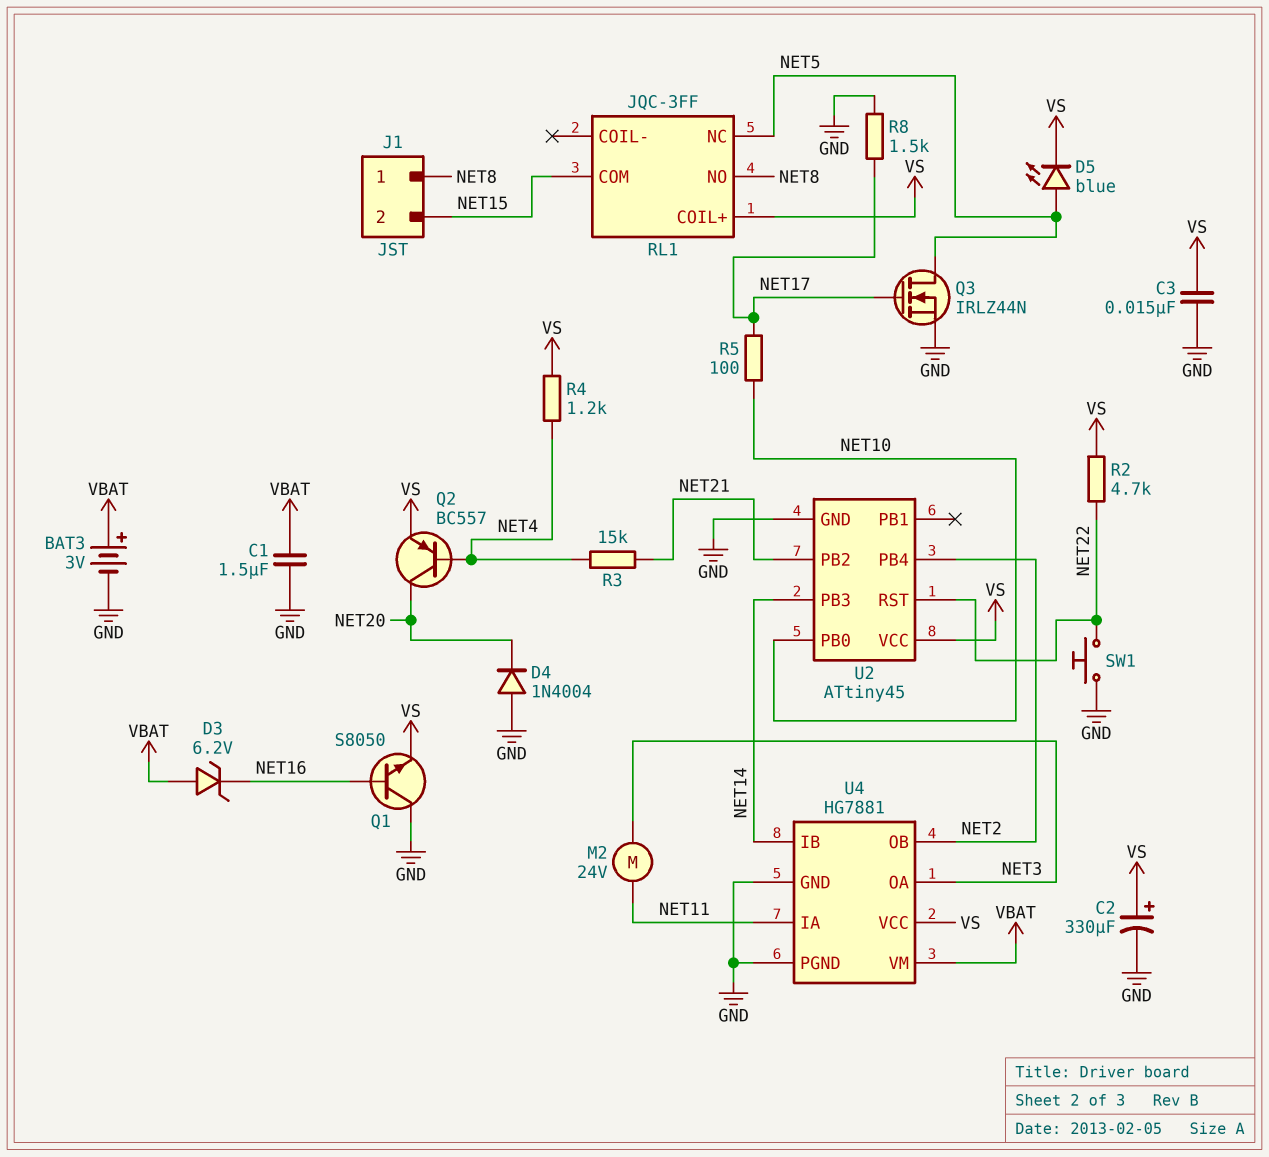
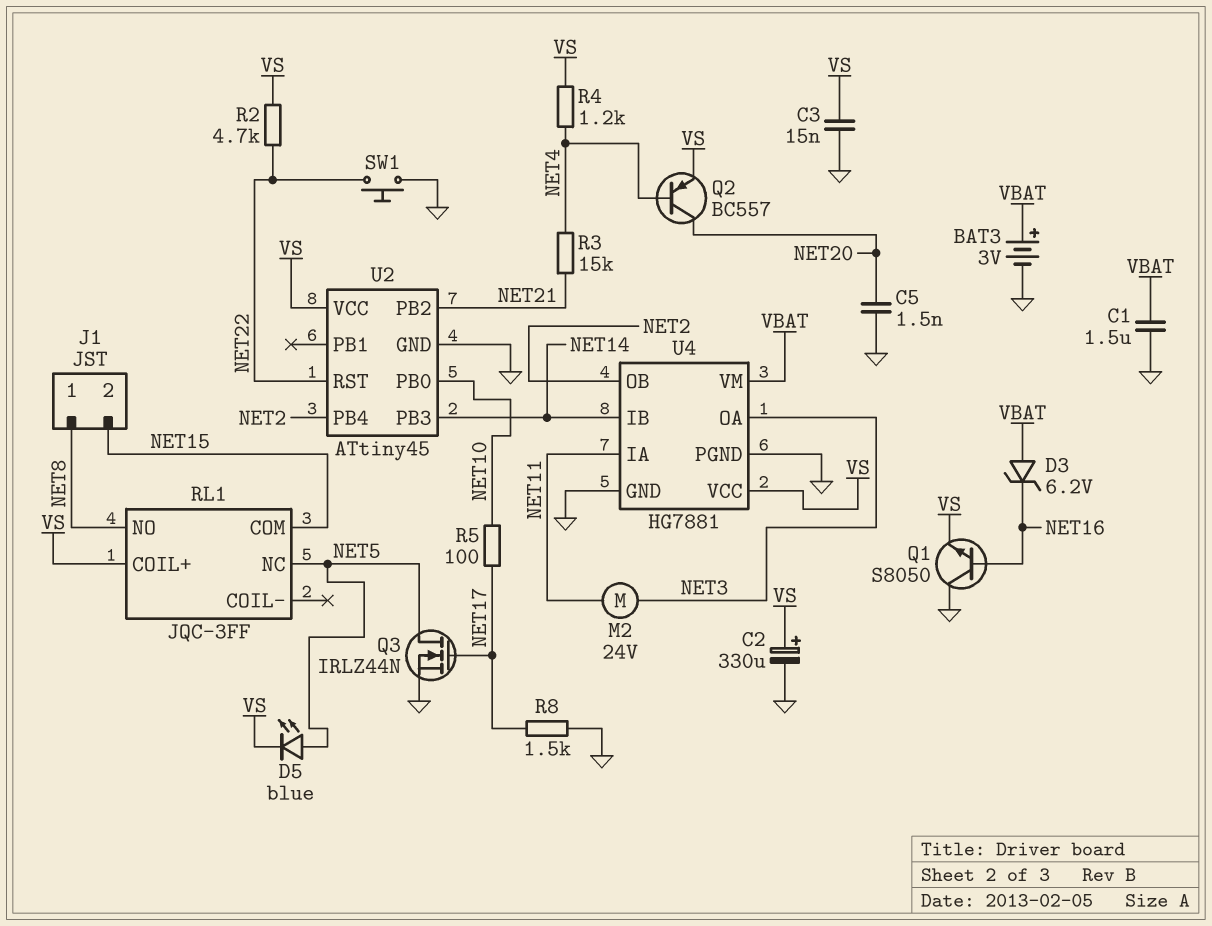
C5: none -> 1.5nF (GND, NET20)
D4: diode 1N4004 (A GND, K NET20) -> none

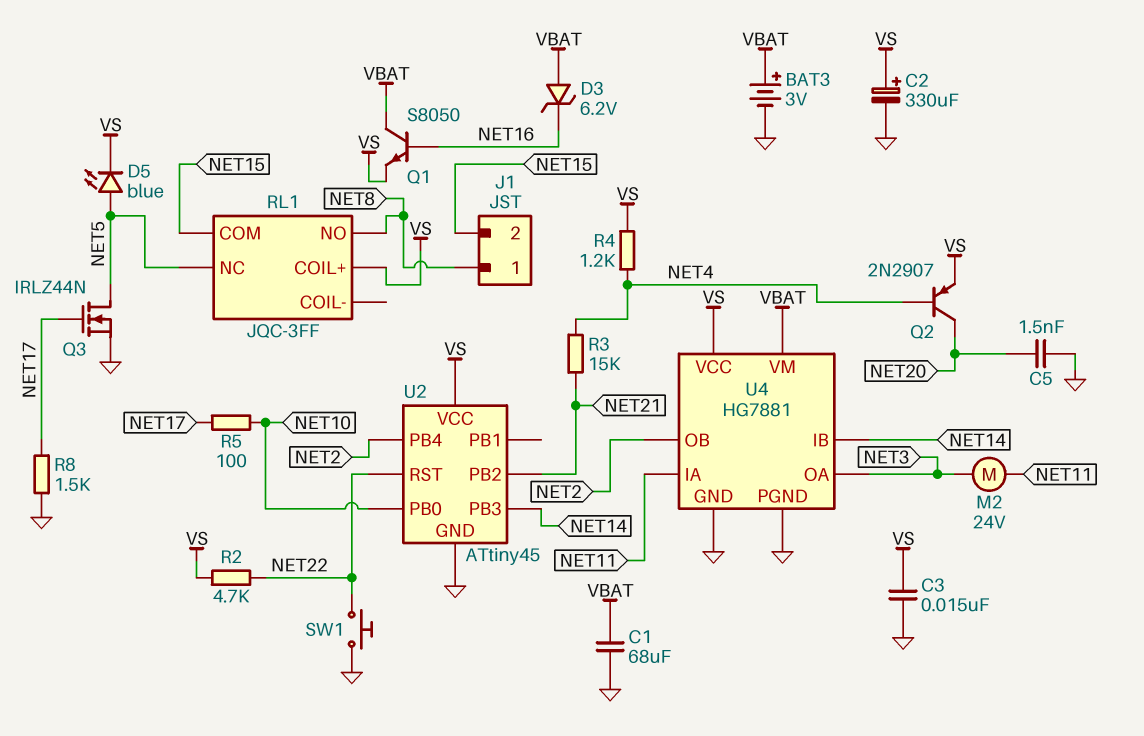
C1: 1.5uF (GND, VBAT) -> 68uF (GND, VBAT)
Q1: NPN S8050 (B NET16, C GND, E VS) -> NPN S8050 (B NET16, C VBAT, E VS)
Q2: PNP BC557 (B NET4, C NET20, E VS) -> PNP 2N2907 (B NET4, C NET20, E VS)

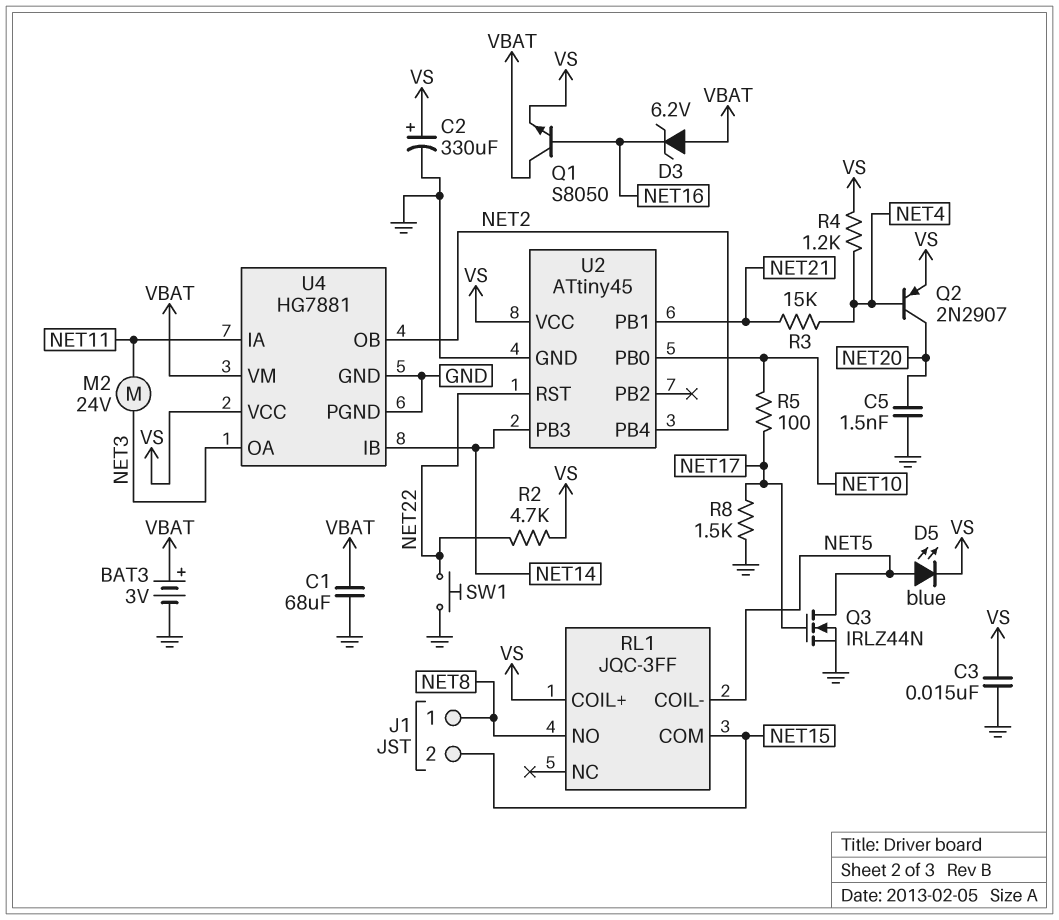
RL1 pin COIL-: none -> NET5
RL1 pin NC: NET5 -> none
U2 pin PB1: none -> NET21
U2 pin PB2: NET21 -> none

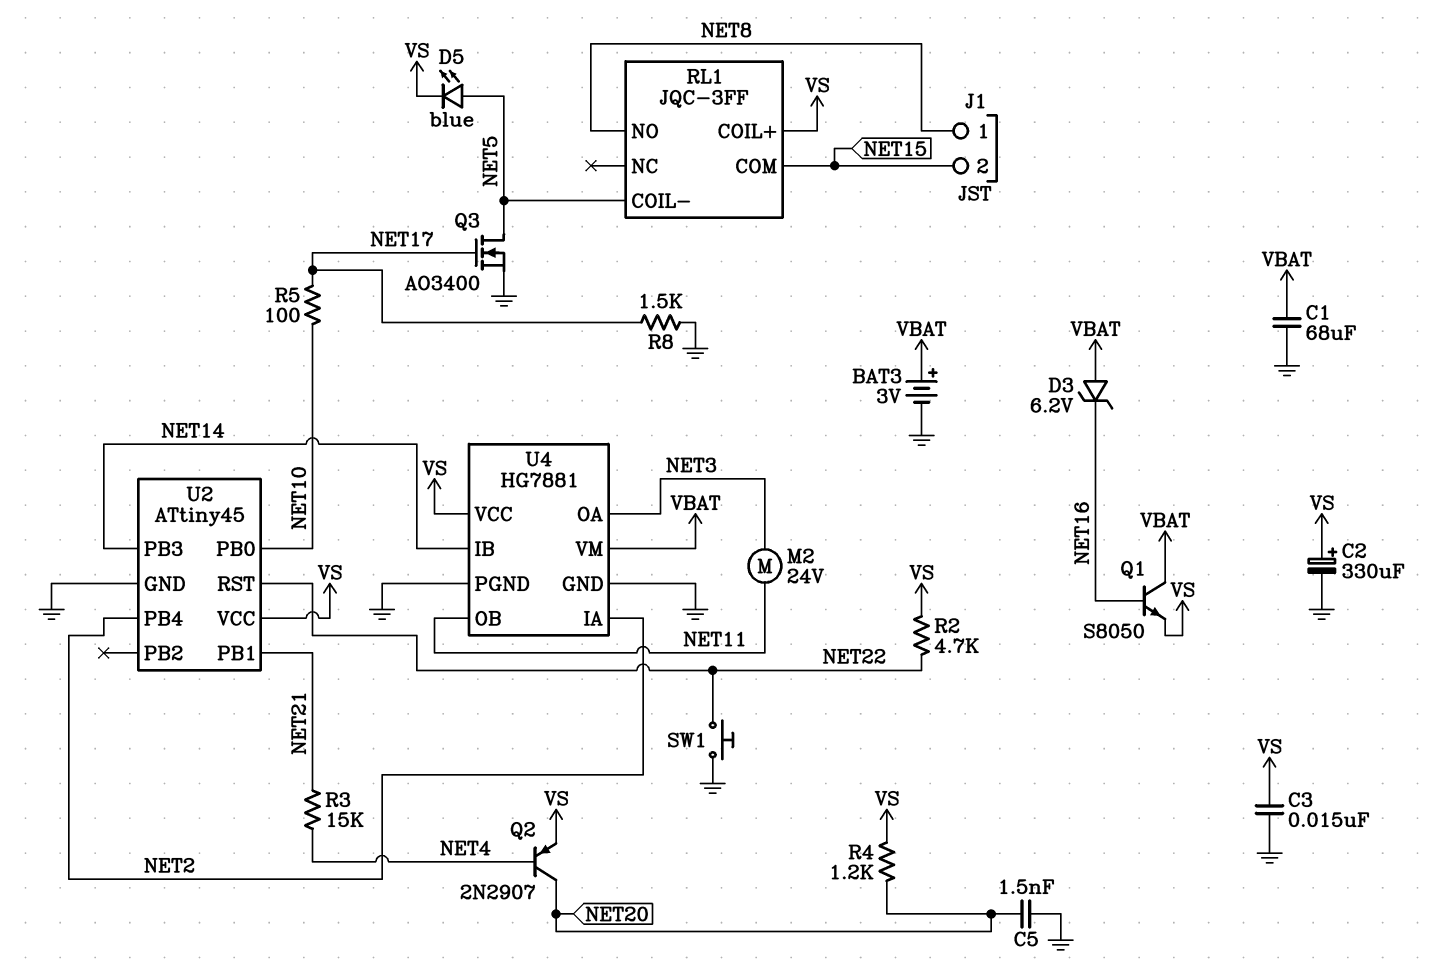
Q3: NMOS IRLZ44N (G NET17, D NET5, S GND) -> NMOS AO3400 (G NET17, D NET5, S GND)
R4: 1.2k (NET4, VS) -> 1.2k (NET20, VS)
U4 pin IA: NET11 -> NET2
U4 pin OB: NET2 -> NET11

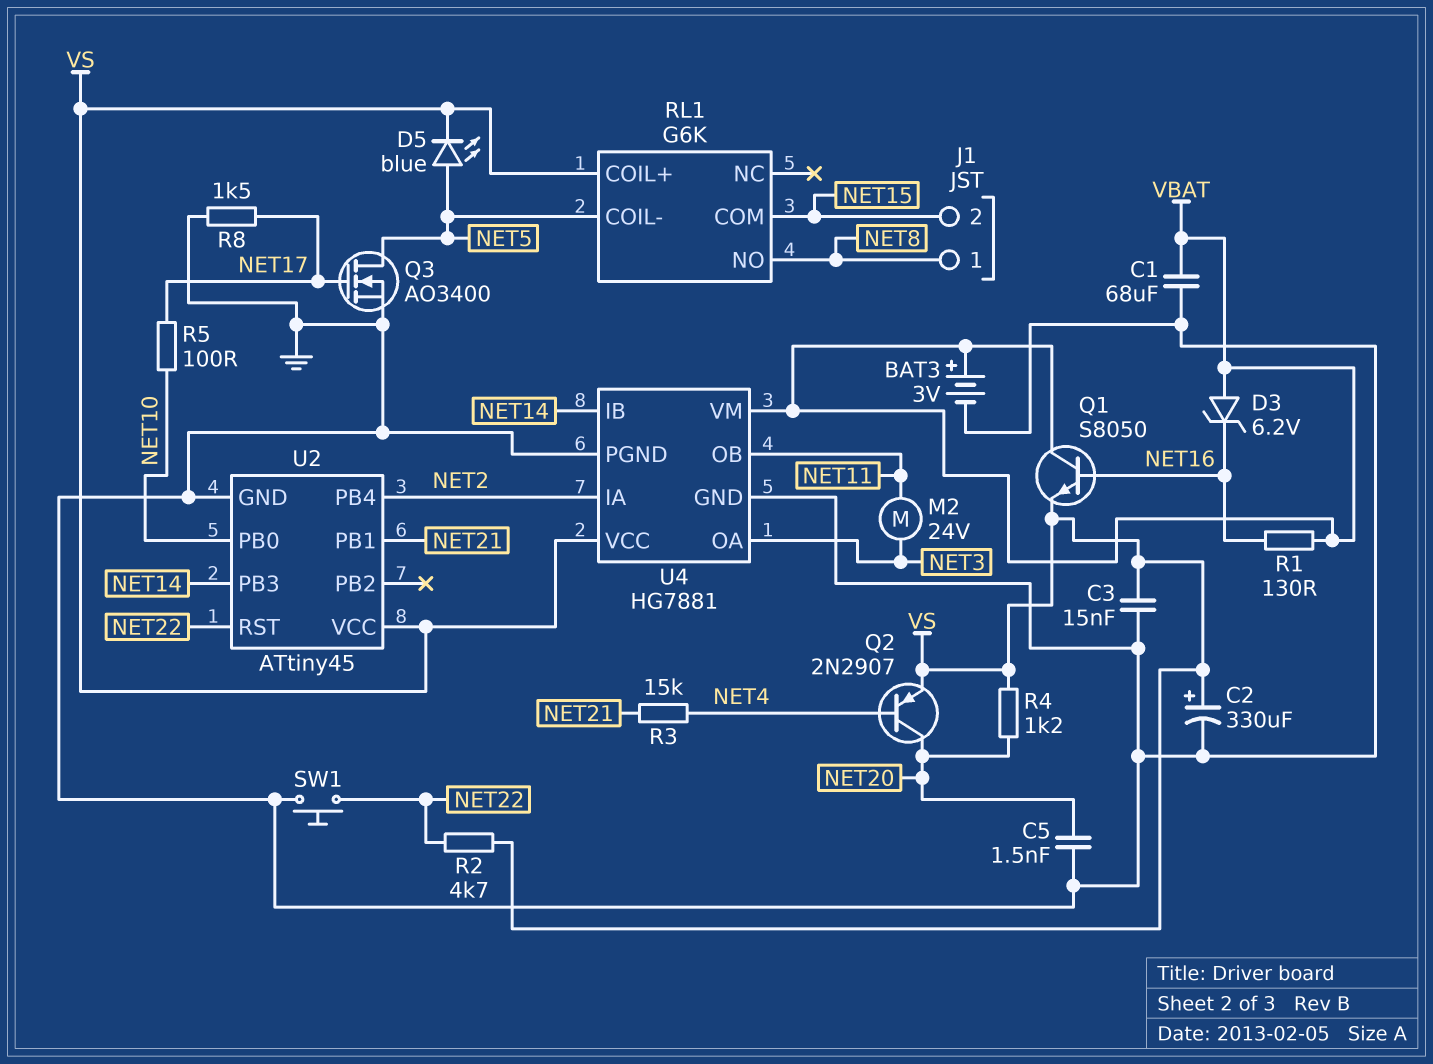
R1: none -> 130 (NET16, VBAT)
RL1: JQC-3FF -> G6K

